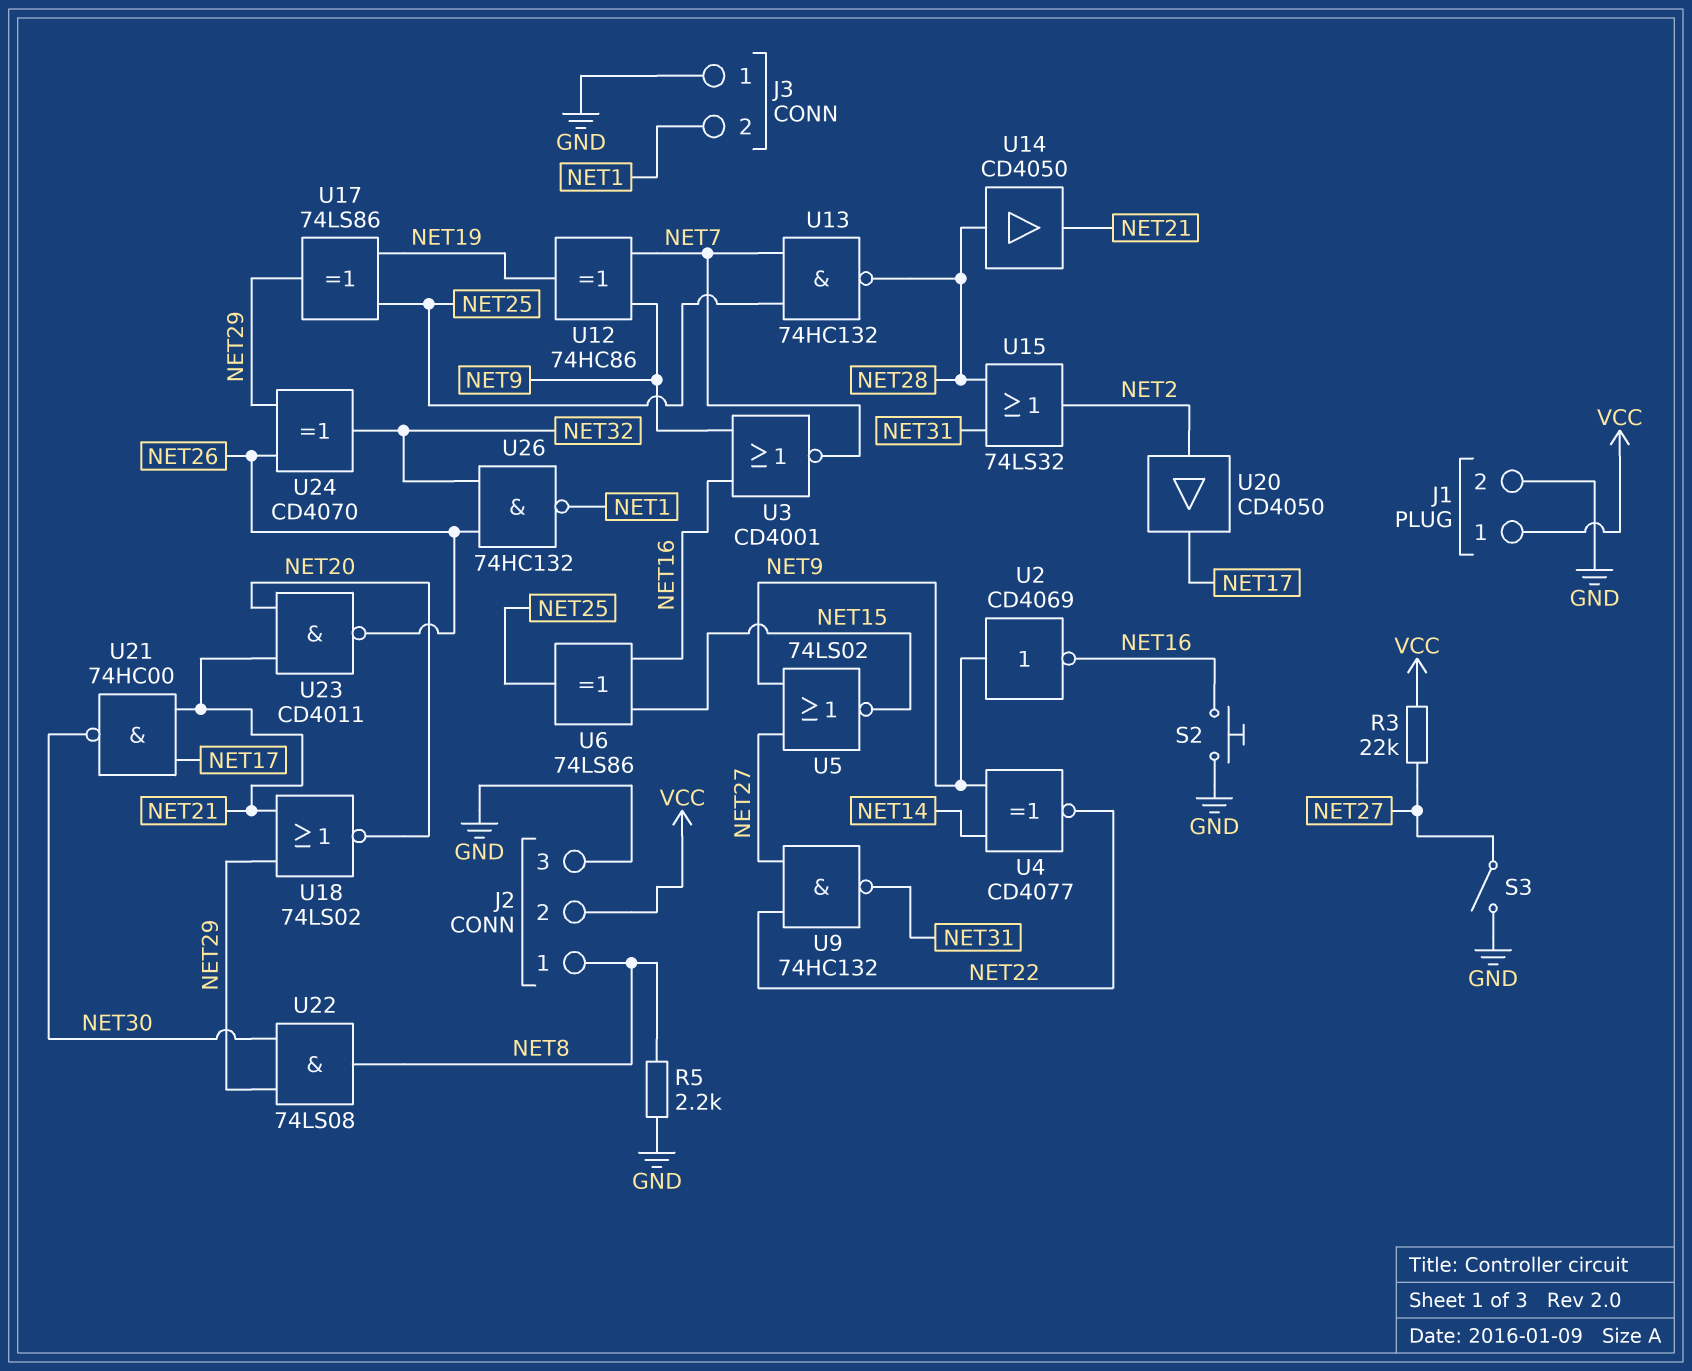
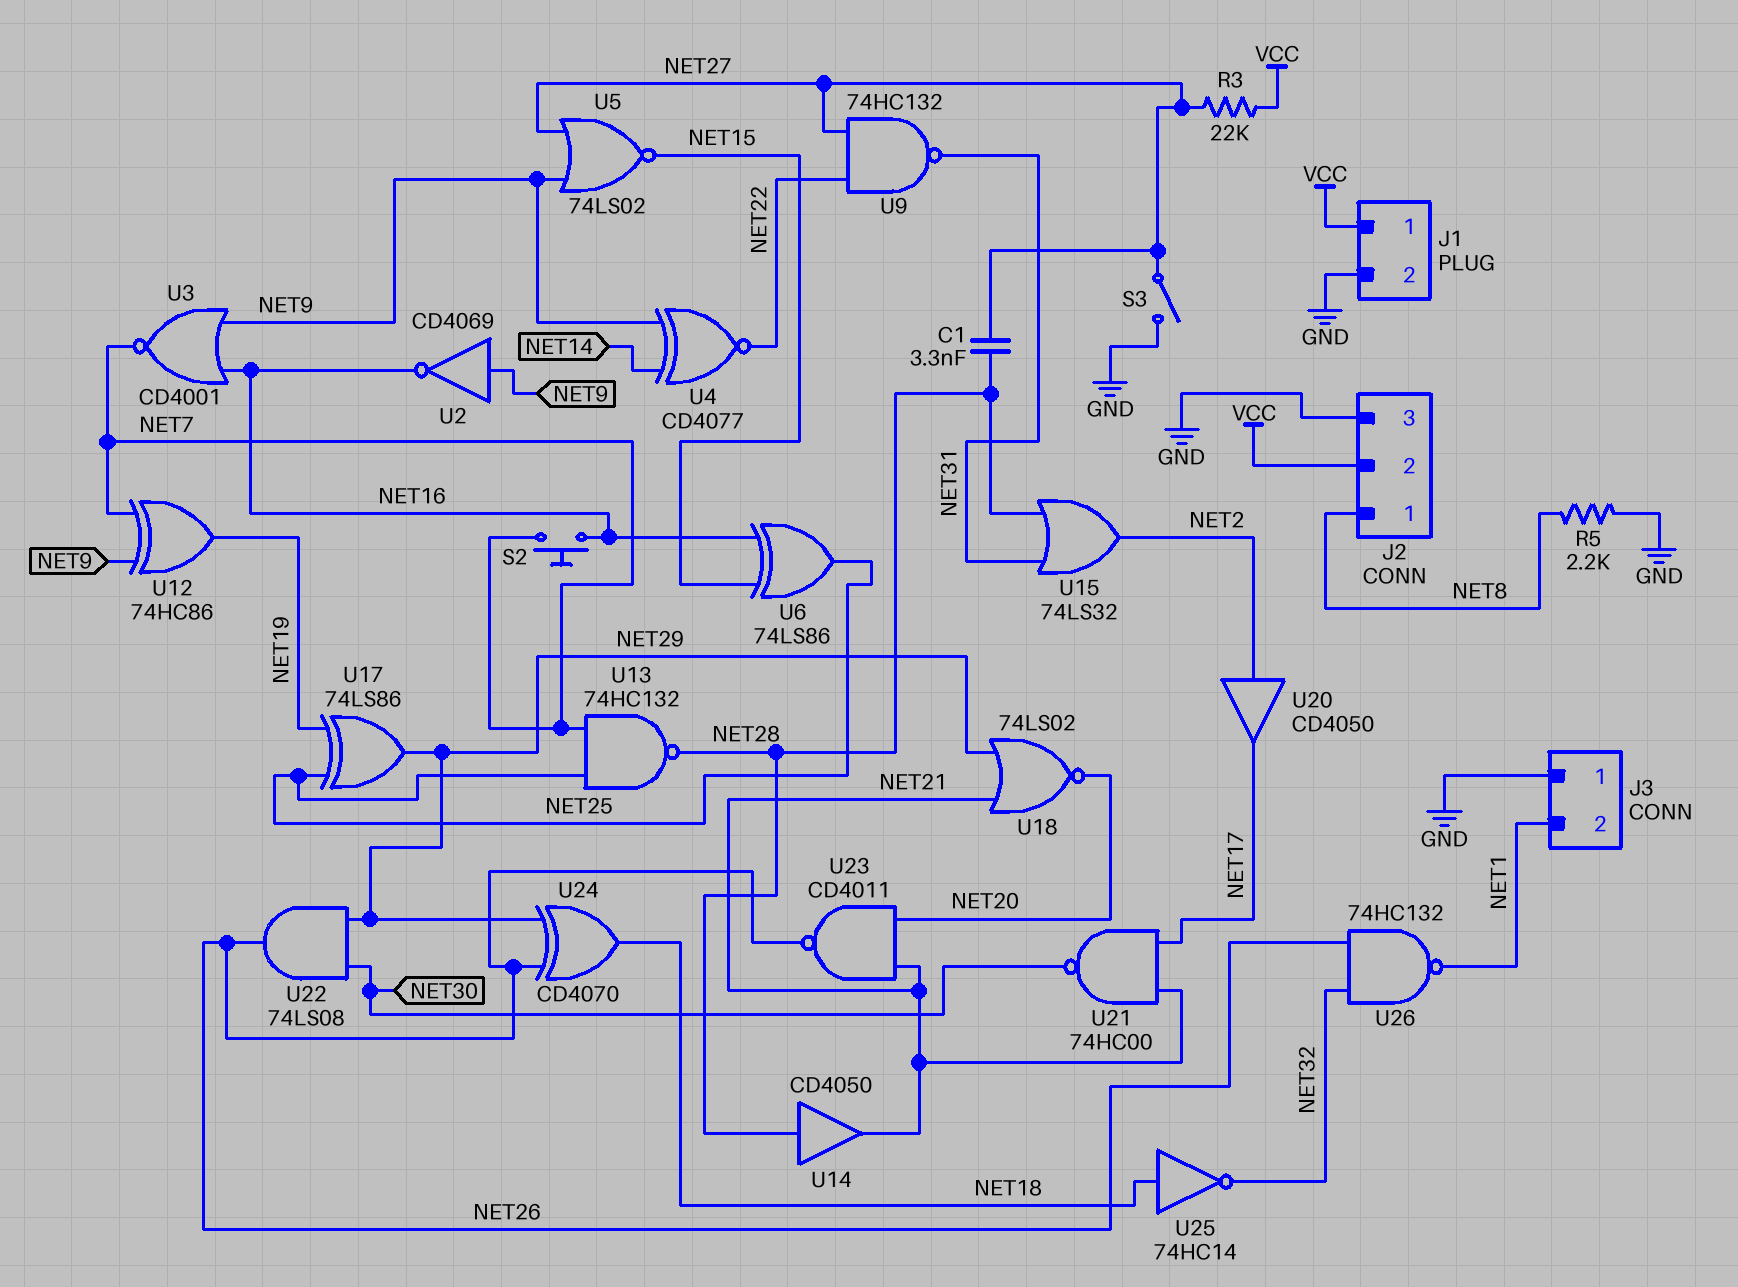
C1: none -> 3.3nF (NET27, NET28)
S2: button (GND, NET16) -> button (NET7, NET16)
U22: AND 74LS08 (in NET29, in NET30, out NET8) -> AND 74LS08 (in NET29, in NET30, out NET26)
U24: XOR CD4070 (in NET26, in NET29, out NET32) -> XOR CD4070 (in NET26, in NET29, out NET18)
U25: none -> NOT 74HC14 (in NET18, out NET32)

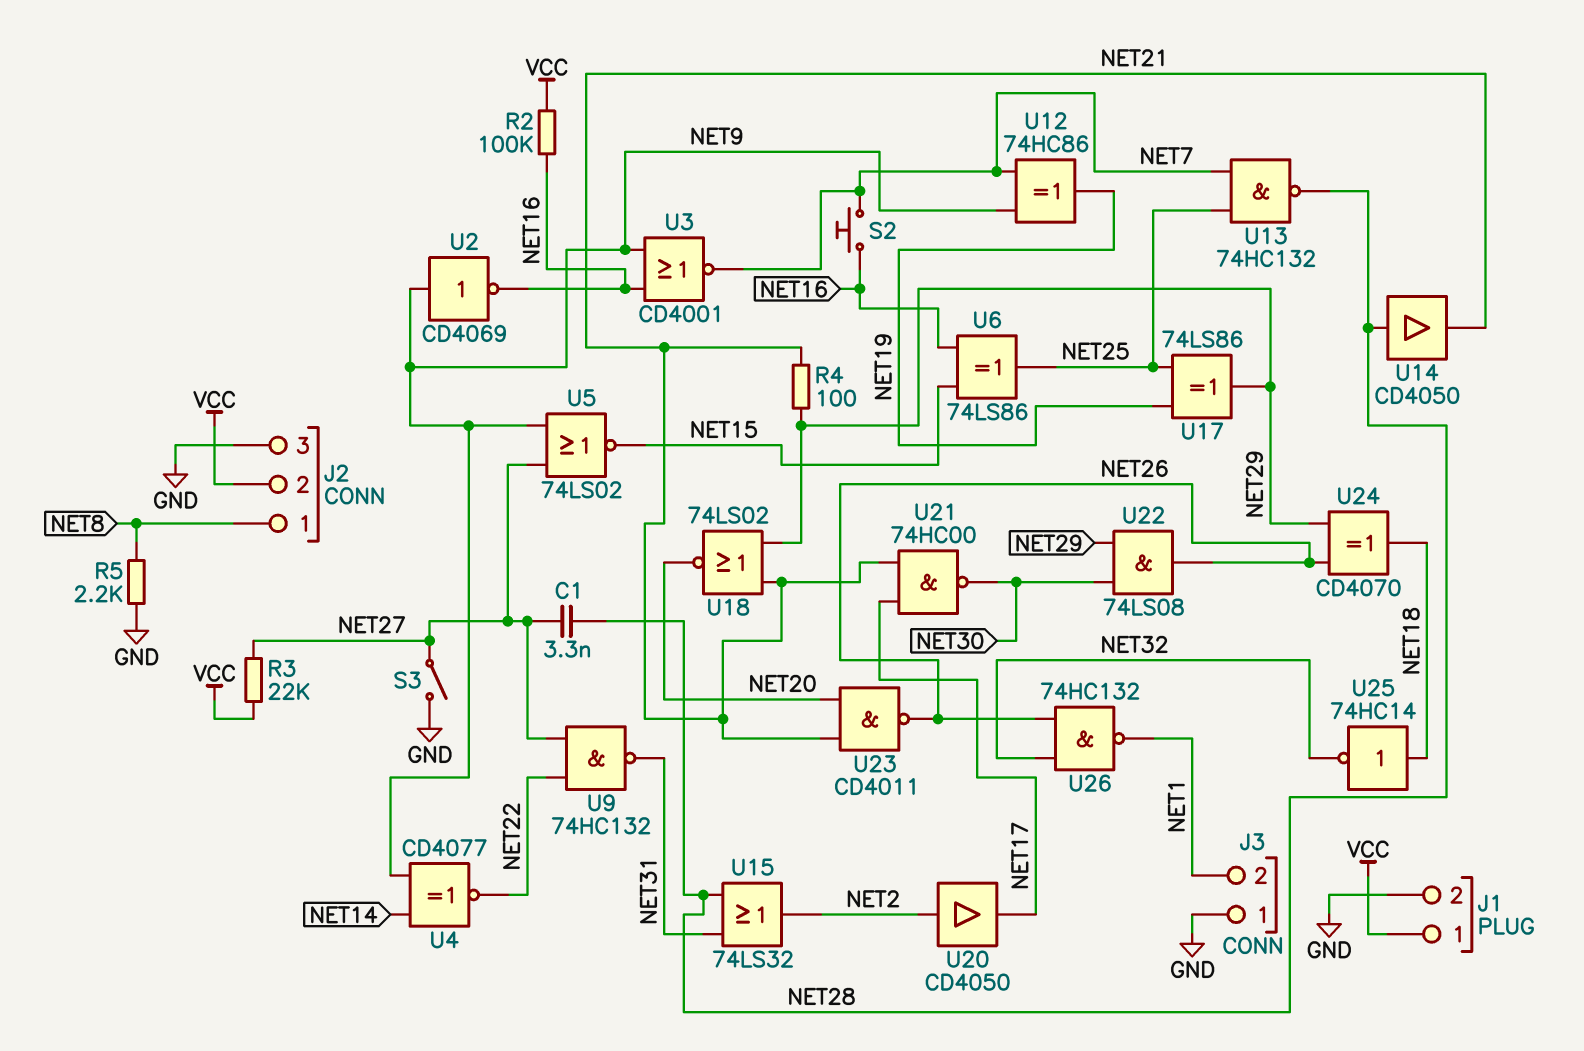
R2: none -> 100k (NET16, VCC)
R4: none -> 100 (NET21, NET29)

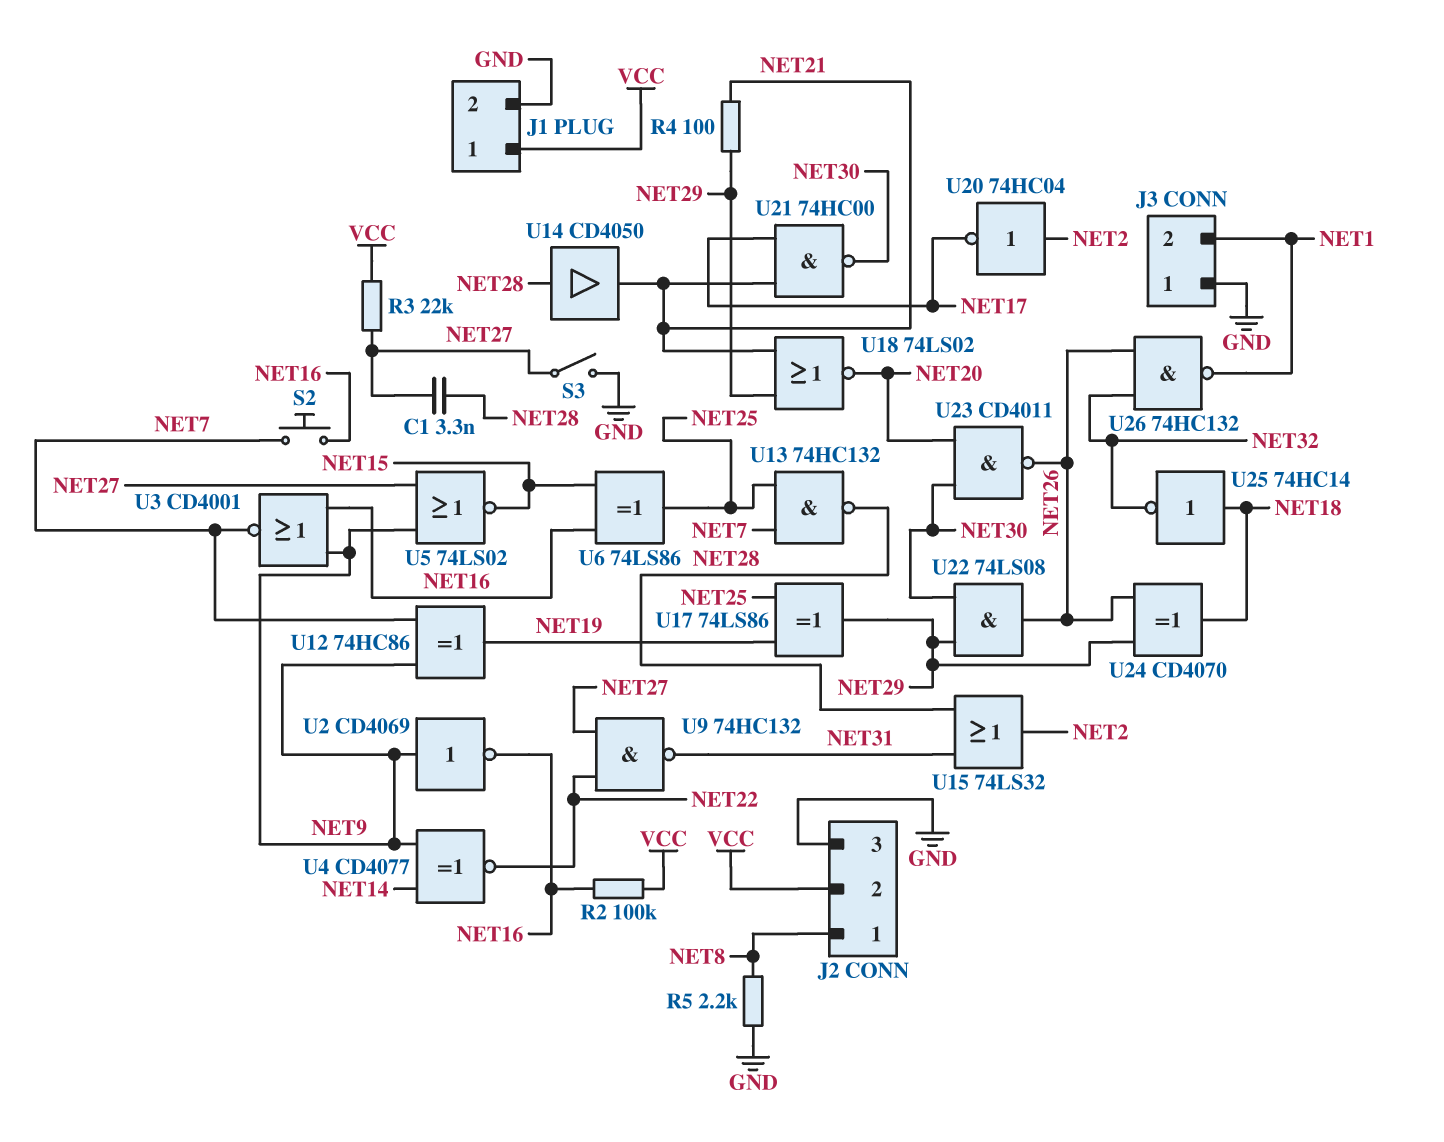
U20: buffer CD4050 (in NET2, out NET17) -> NOT 74HC04 (in NET2, out NET17)
U23: NAND CD4011 (in NET20, in NET21, out NET26) -> NAND CD4011 (in NET20, in NET30, out NET26)

